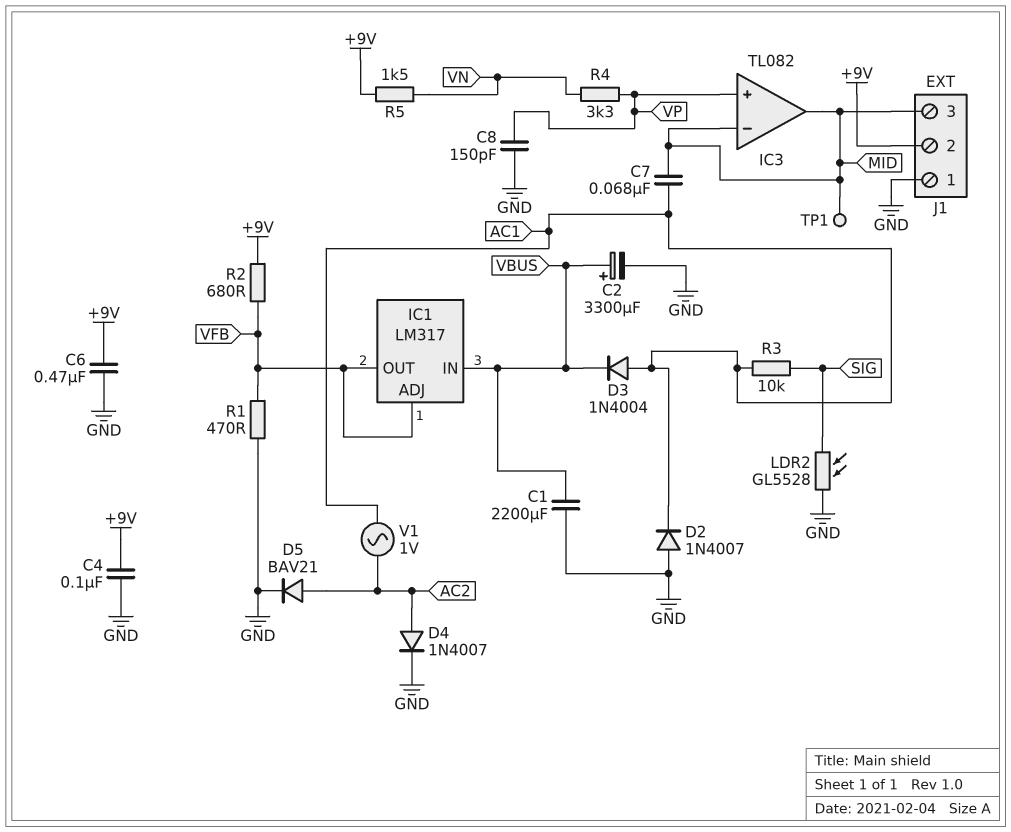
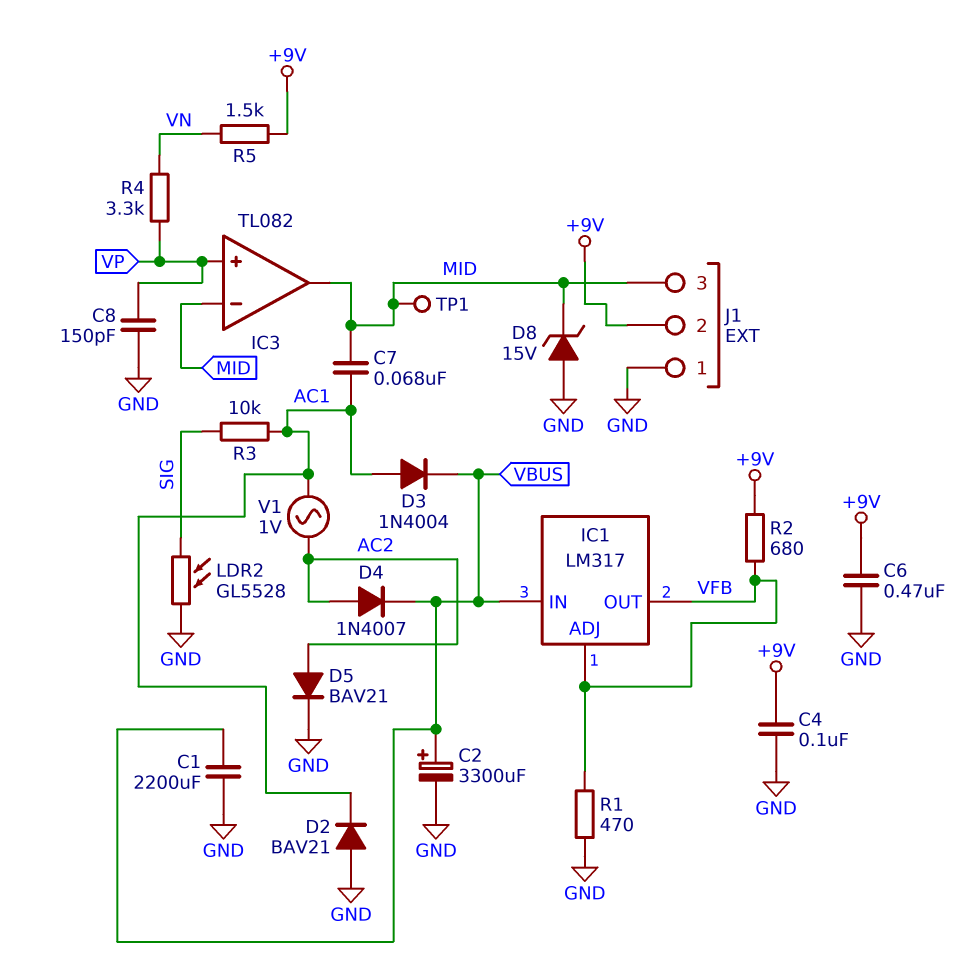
D2: diode 1N4007 (A GND, K AC1) -> diode BAV21 (A GND, K AC1)
D4: diode 1N4007 (A AC2, K GND) -> diode 1N4007 (A AC2, K VBUS)
D8: none -> zener 15V (A GND, K MID)

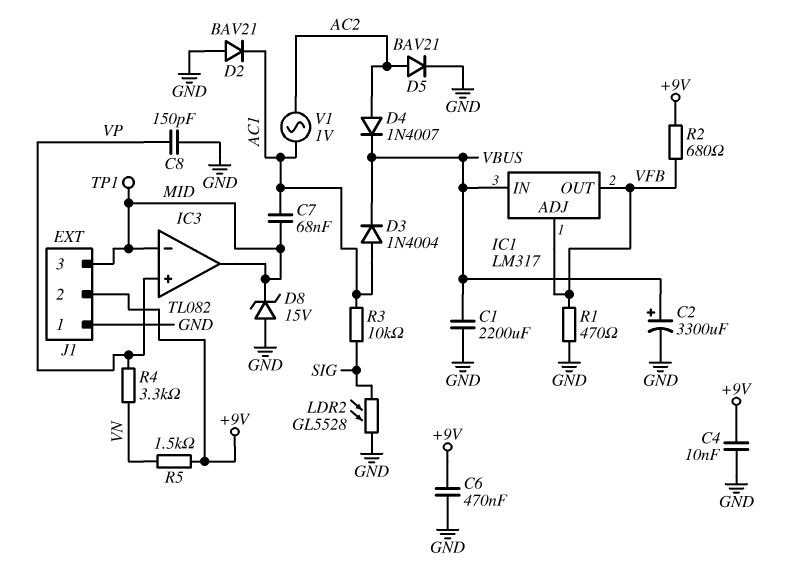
C4: 100nF (+9V, GND) -> 10nF (+9V, GND)

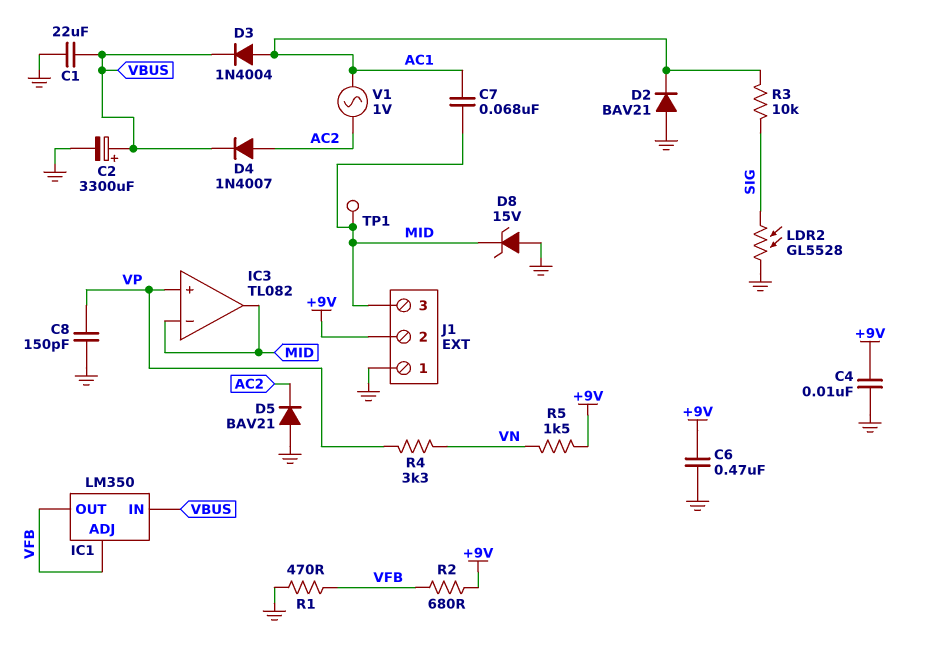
C1: 2200uF (GND, VBUS) -> 22uF (GND, VBUS)
D5: diode BAV21 (A AC2, K GND) -> diode BAV21 (A GND, K AC2)
IC1: LM317 -> LM350

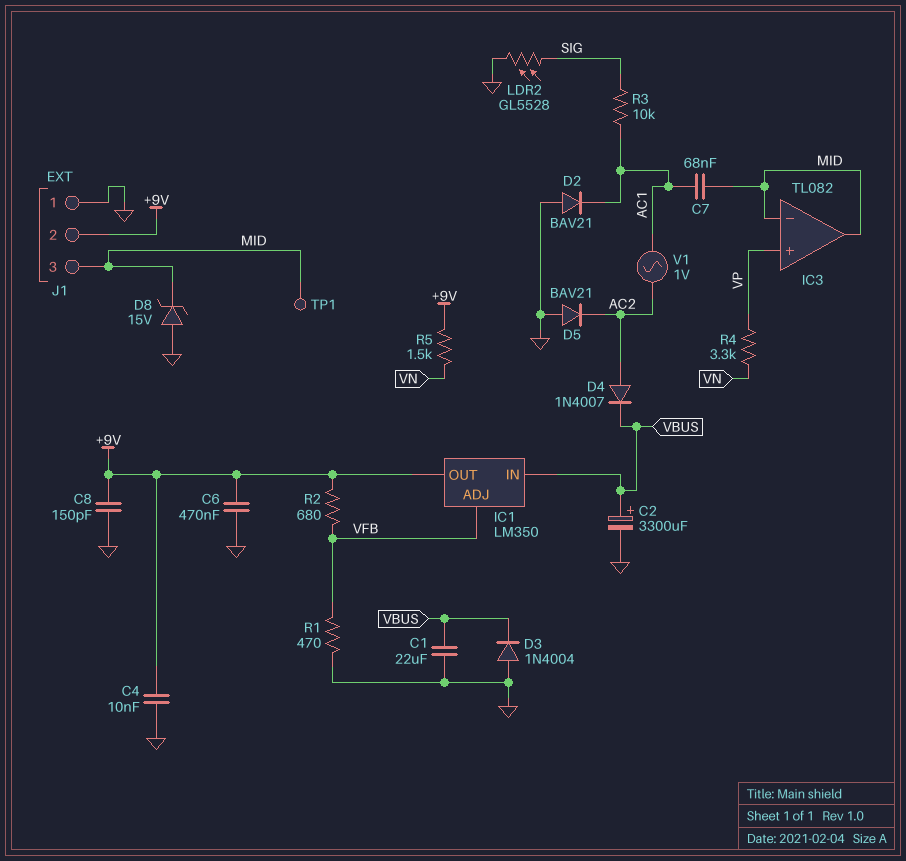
C8: 150pF (GND, VP) -> 150pF (+9V, GND)
D3: diode 1N4004 (A AC1, K VBUS) -> diode 1N4004 (A GND, K VBUS)
IC1 pin OUT: VFB -> +9V

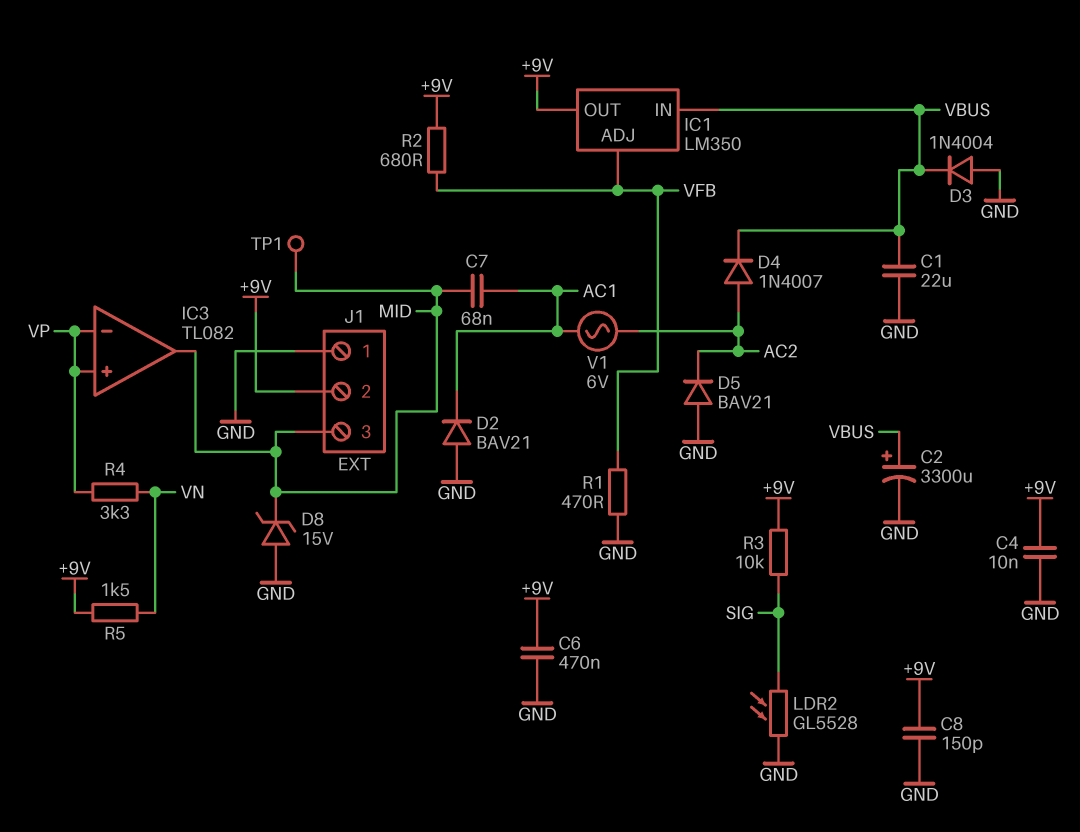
IC3 pin in-: MID -> VP
R3: 10k (AC1, SIG) -> 10k (+9V, SIG)
V1: AC 1V (AC1, AC2) -> AC 6V (AC1, AC2)

